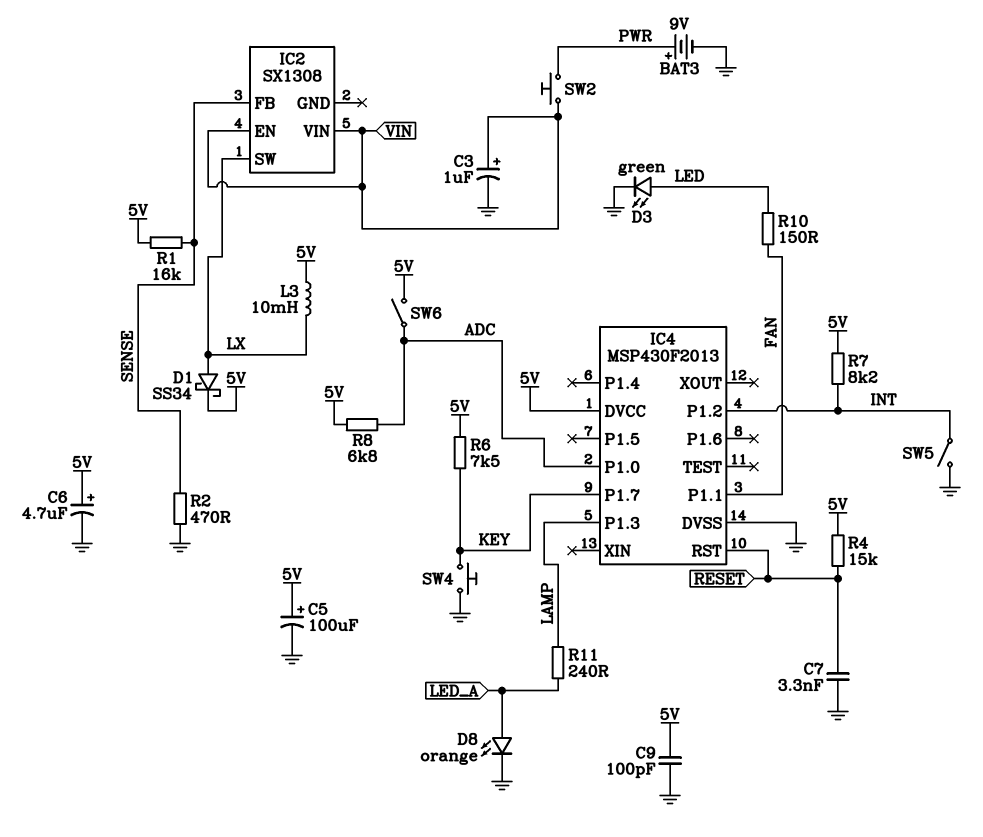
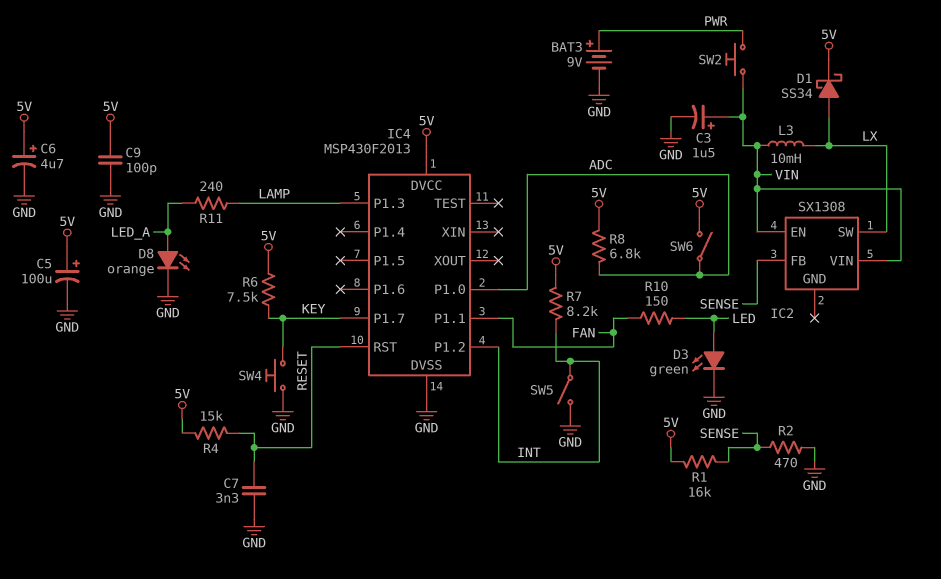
C3: 1uF (plus VIN, minus GND) -> 1.5uF (plus VIN, minus GND)
L3: 10mH (5V, LX) -> 10mH (LX, VIN)

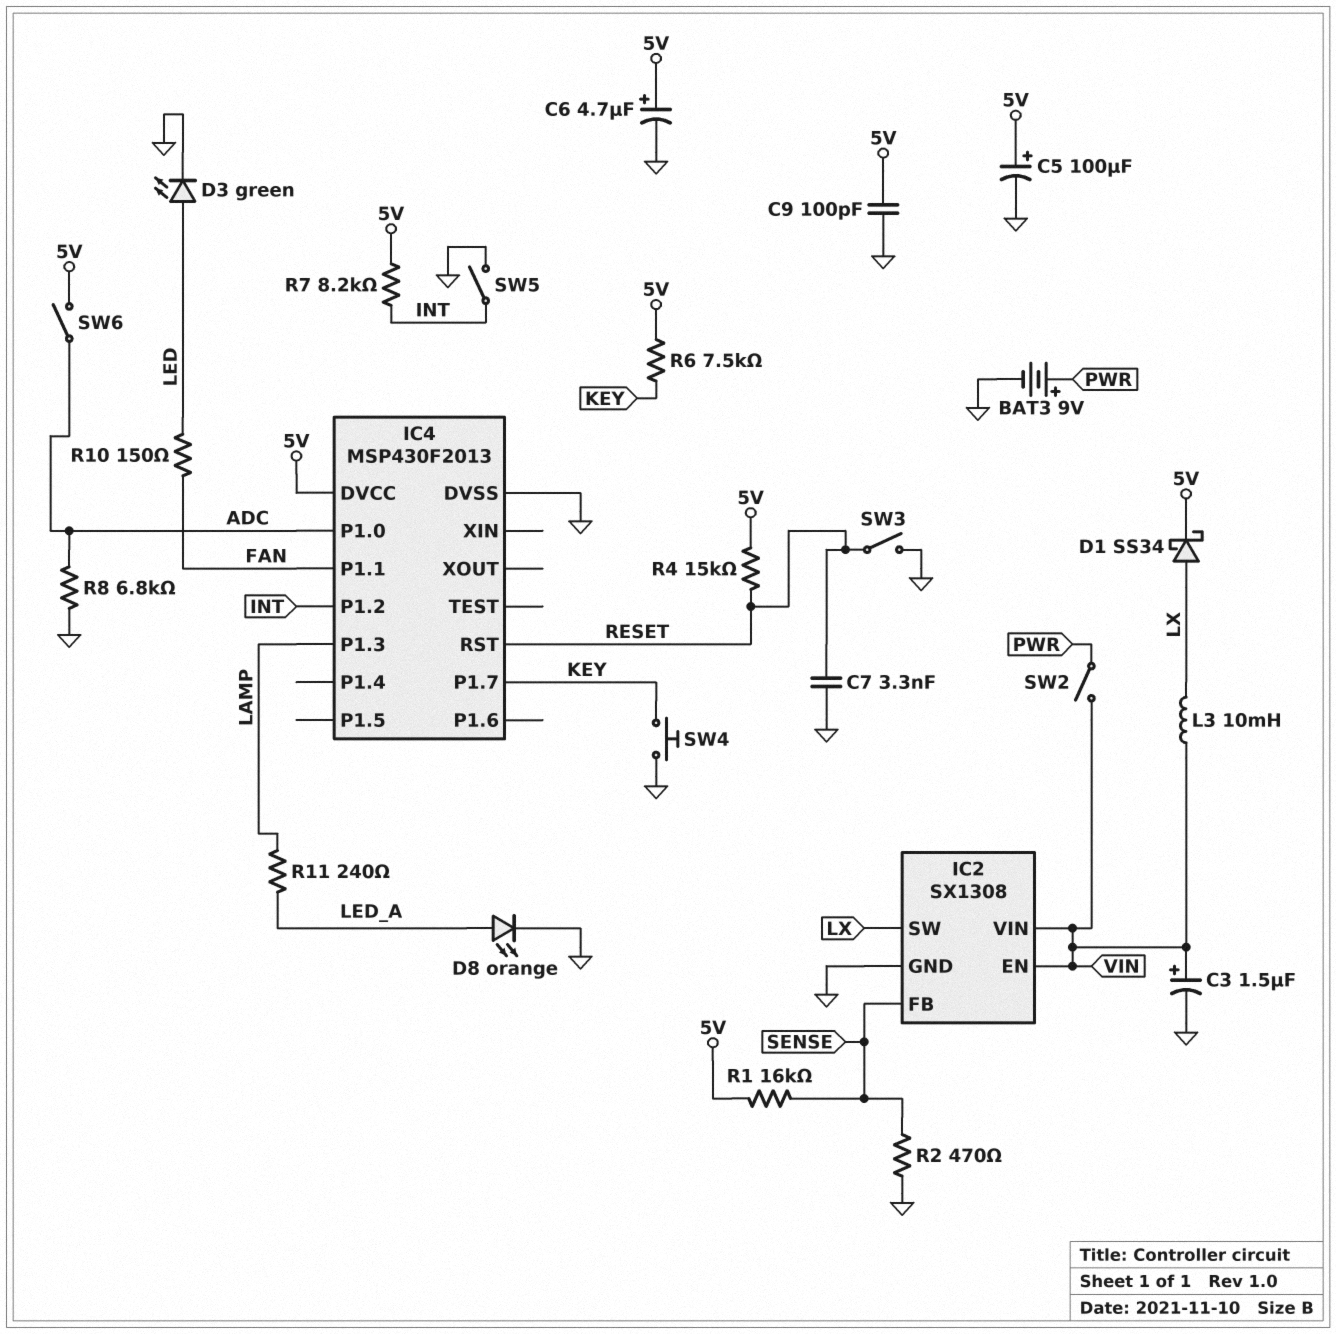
IC2 pin GND: none -> GND
R8: 6.8k (5V, ADC) -> 6.8k (ADC, GND)
SW2: button (PWR, VIN) -> switch (PWR, VIN)
SW3: none -> switch (GND, RESET)

